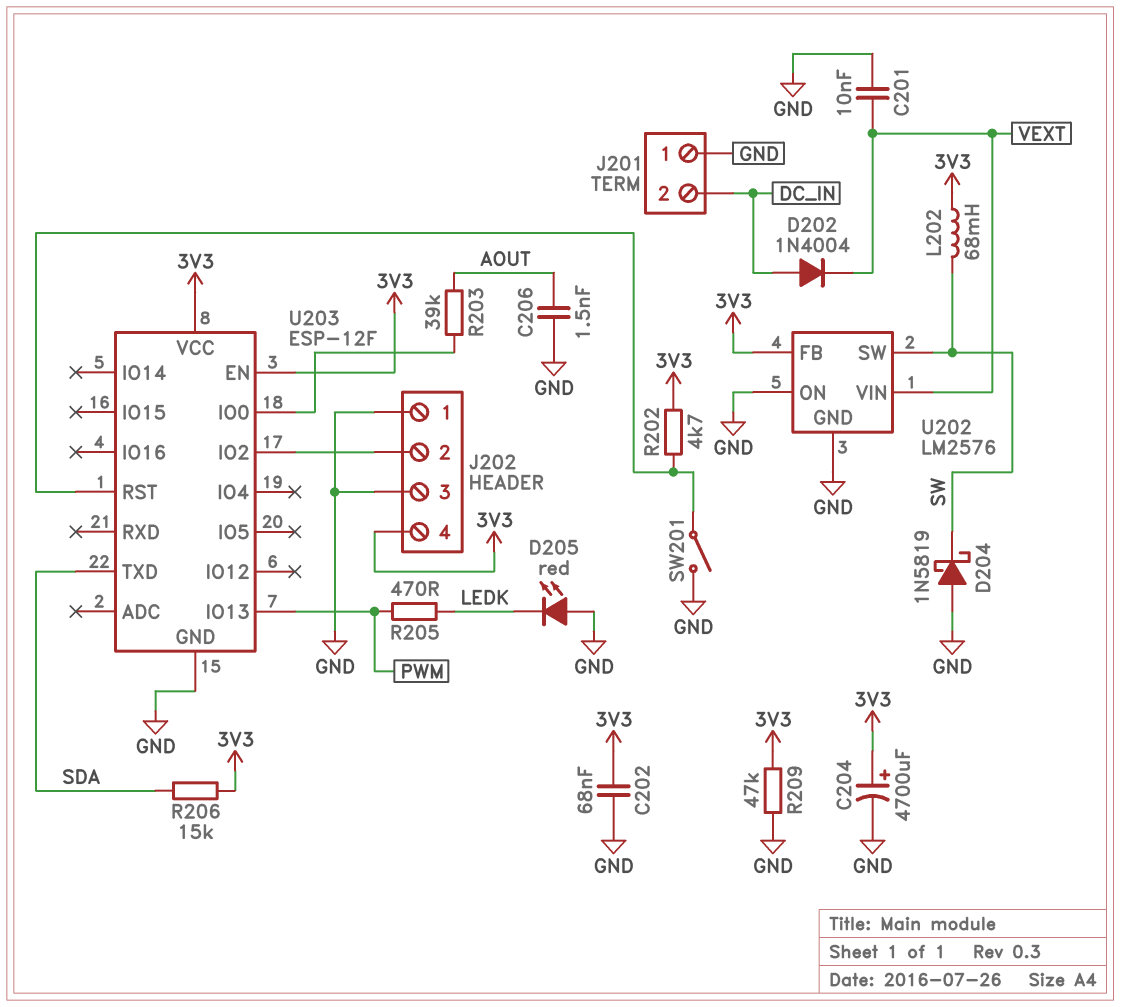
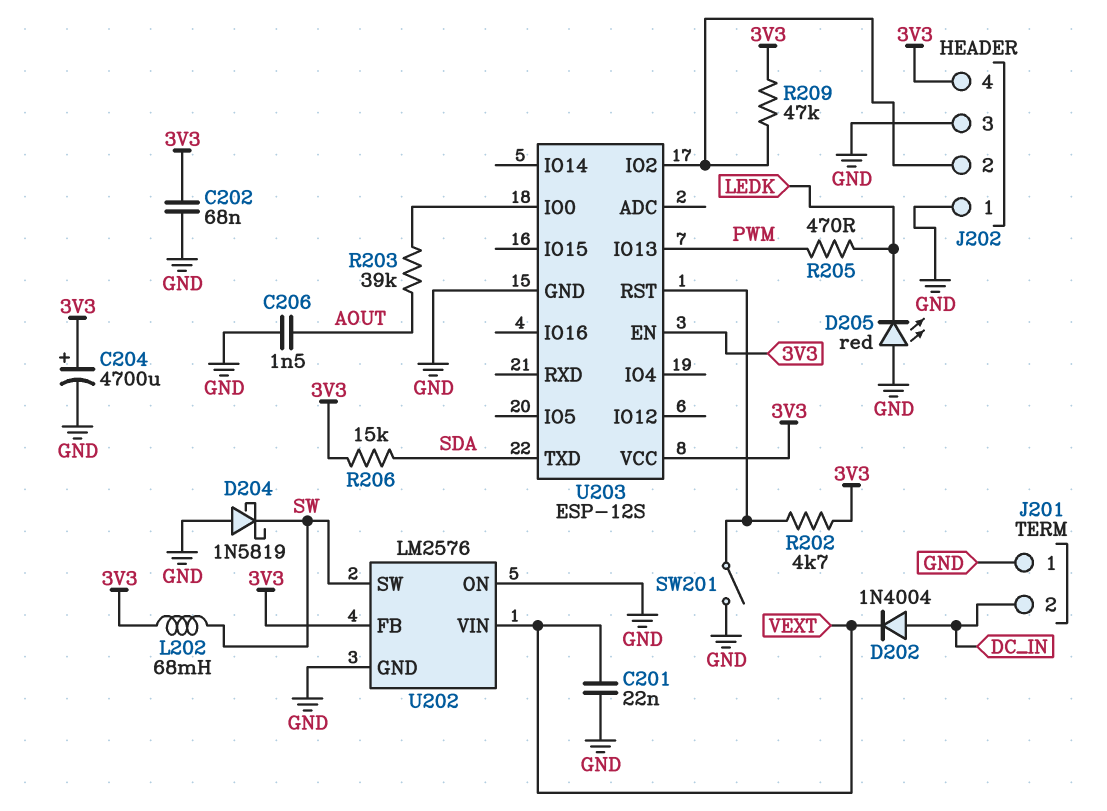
C201: 10nF (GND, VEXT) -> 22nF (GND, VEXT)
R209: 47k (3V3, GND) -> 47k (3V3, J202/2)
U203: ESP-12F -> ESP-12S

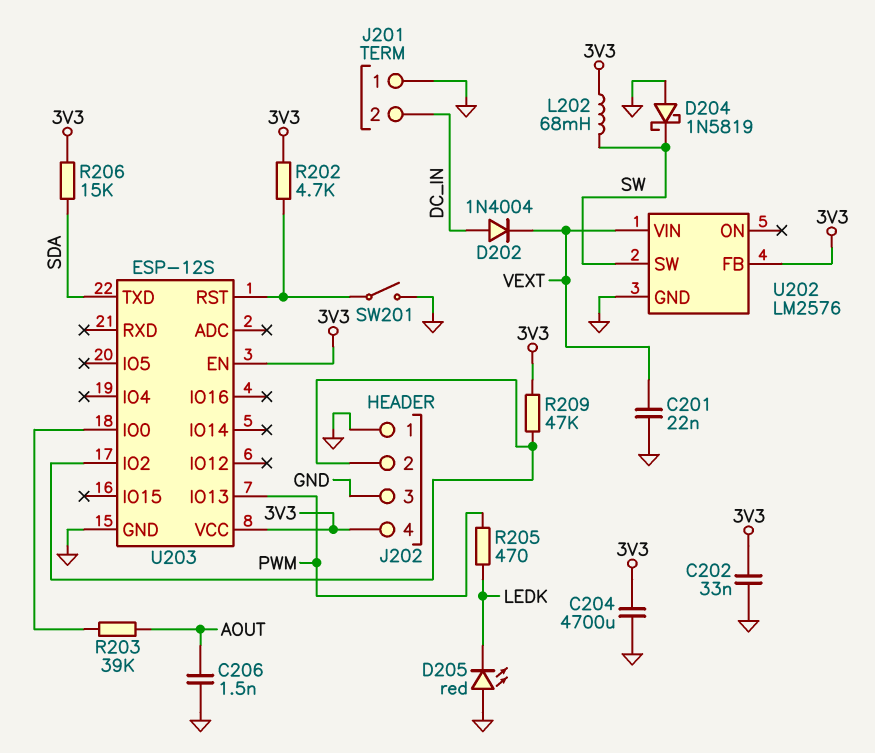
C202: 68nF (3V3, GND) -> 33nF (3V3, GND)
C204: 4700uF (plus 3V3, minus GND) -> 4700uF (3V3, GND)
U202 pin ON: GND -> none

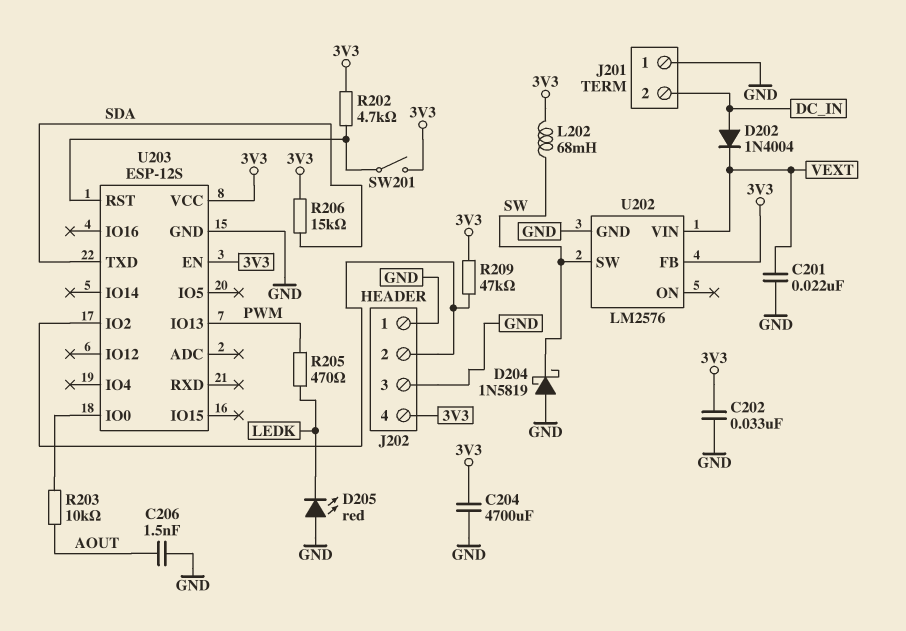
R203: 39k (AOUT, U203/IO0) -> 10k (AOUT, U203/IO0)
SW201: switch (GND, U203/RST) -> switch (3V3, U203/RST)

